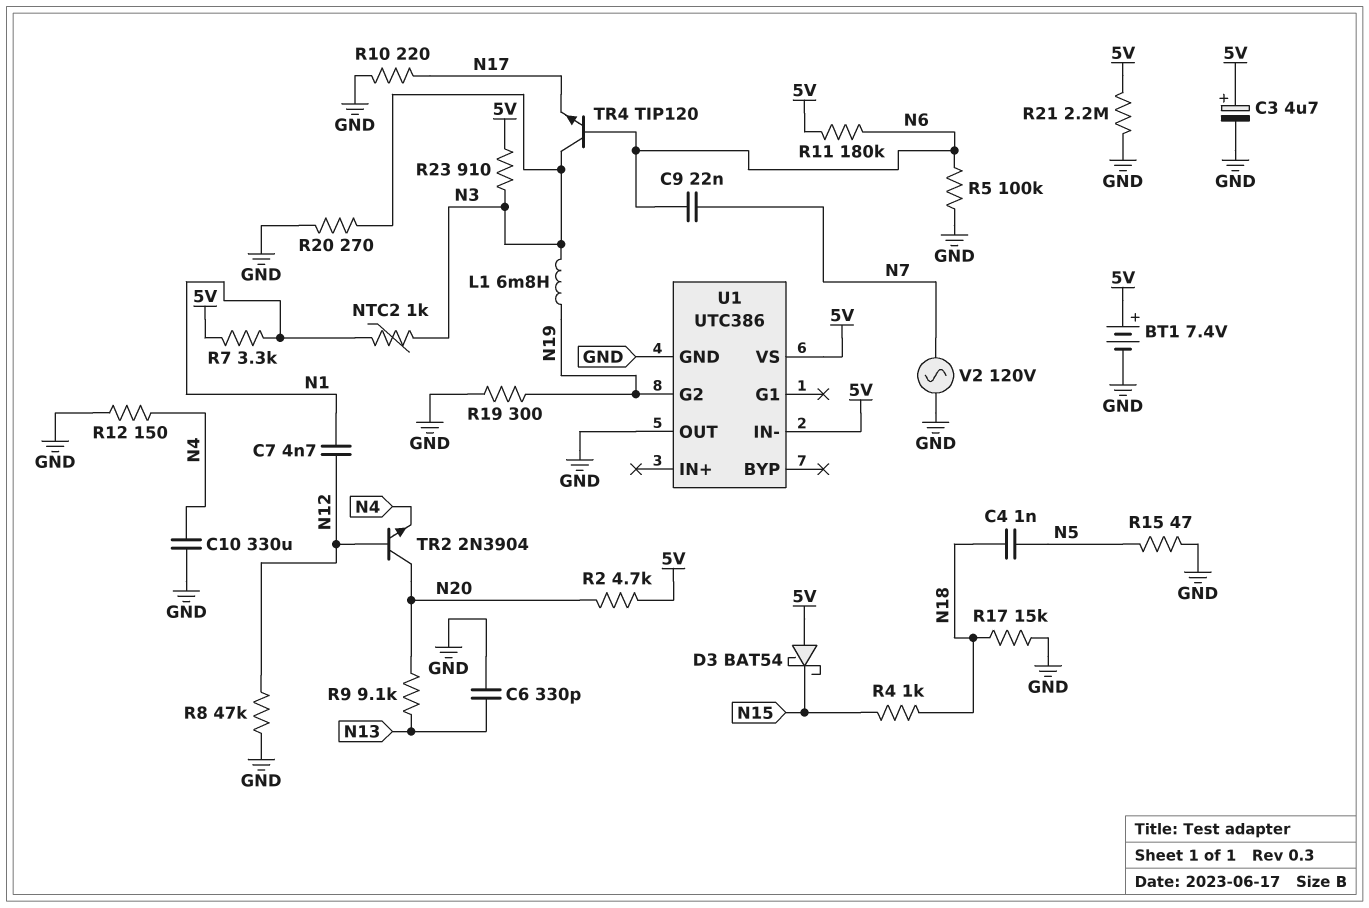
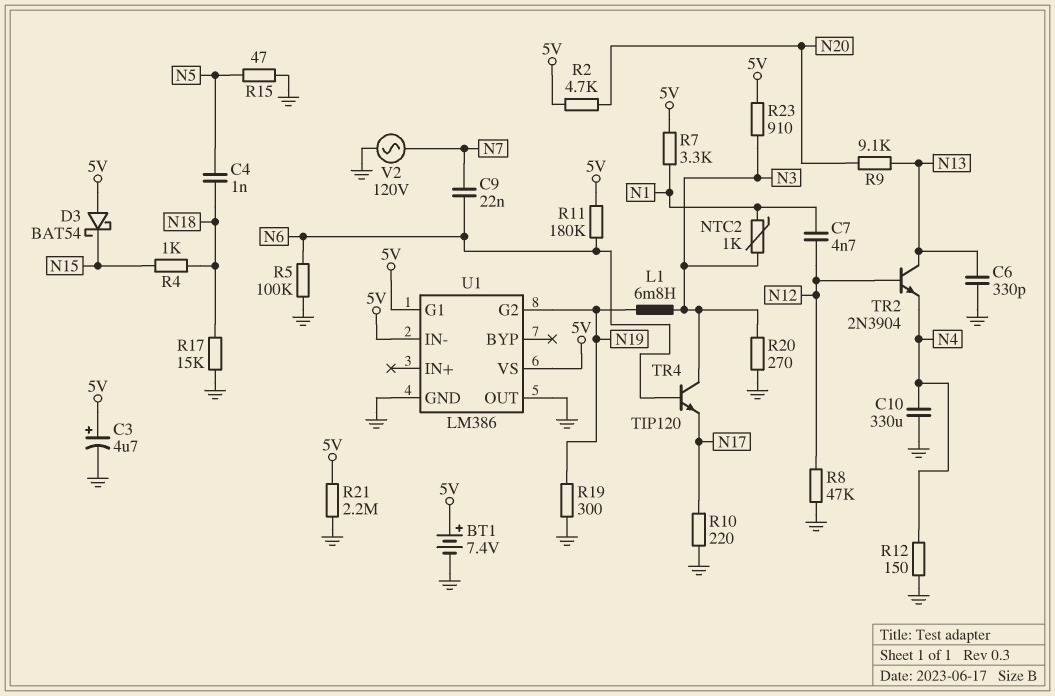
TR2: NPN 2N3904 (B N12, C N20, E N4) -> NPN 2N3904 (B N12, C N13, E N4)
U1: UTC386 -> LM386
U1 pin G1: none -> 5V

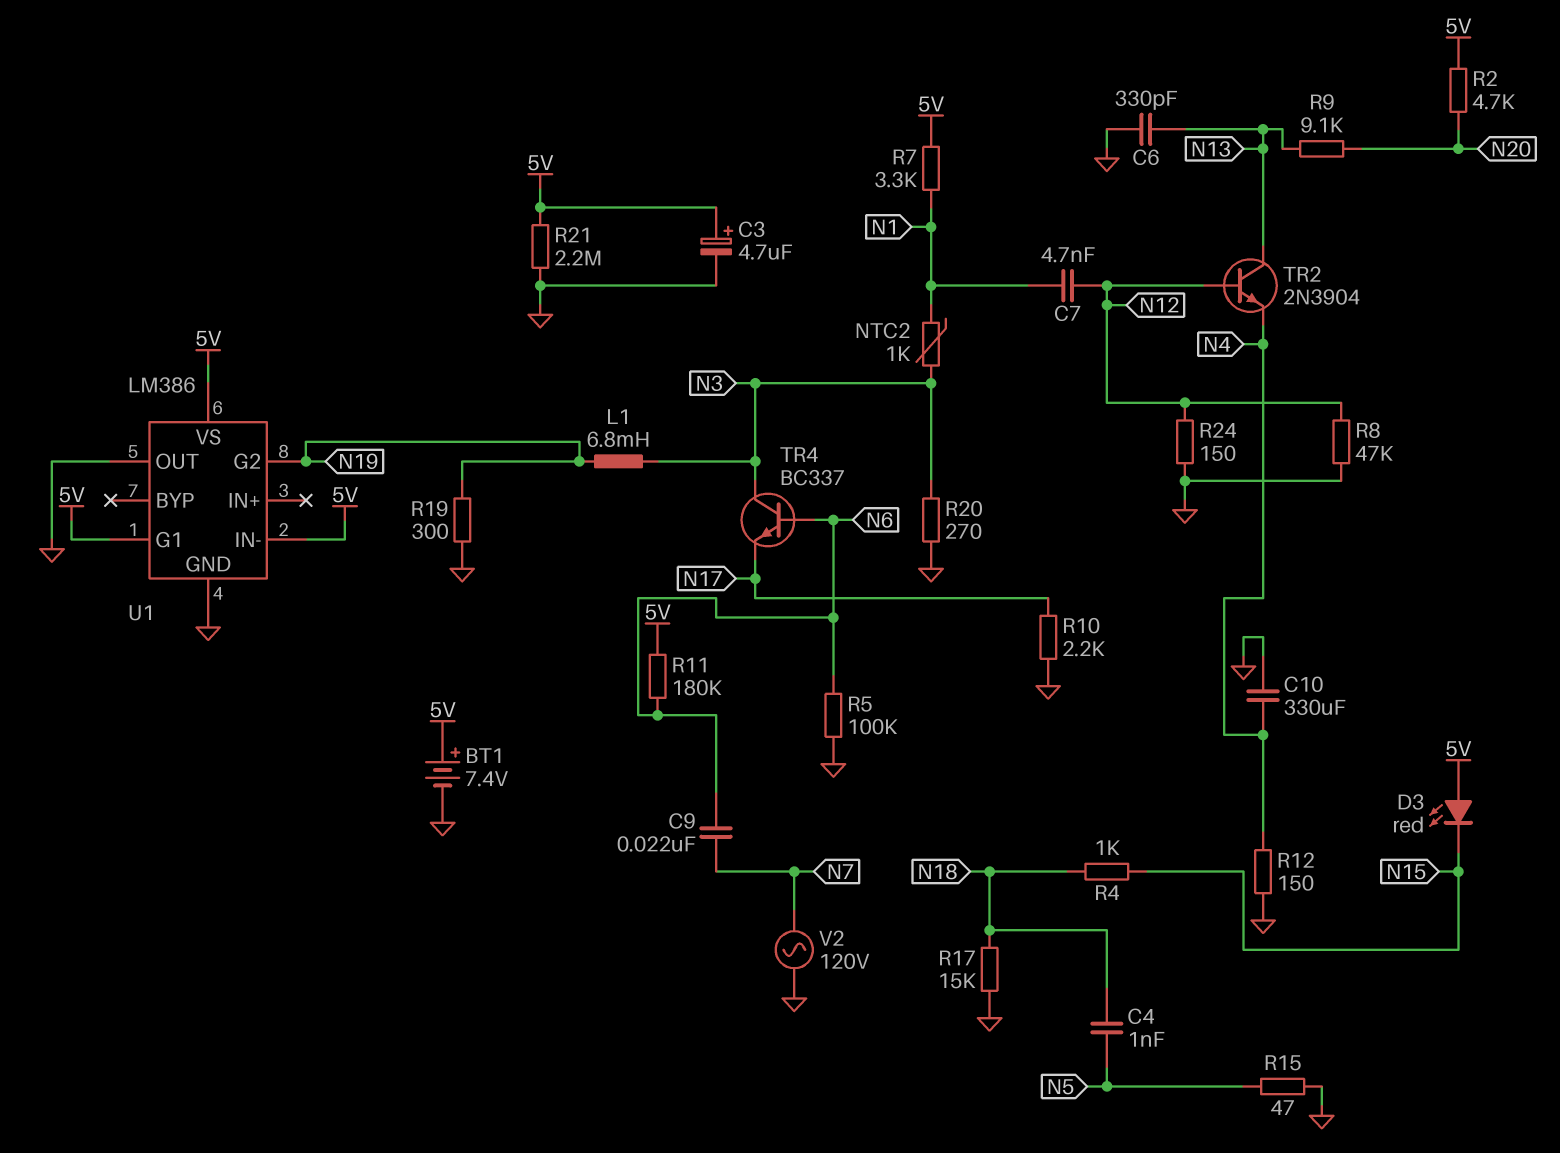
D3: schottky BAT54 (A 5V, K N15) -> LED red (A 5V, K N15)
R10: 220 (GND, N17) -> 2.2k (GND, N17)
R23: 910 (5V, N3) -> none
R24: none -> 150 (GND, N12)
TR4: NPN TIP120 (B N6, C N3, E N17) -> NPN BC337 (B N6, C N3, E N17)

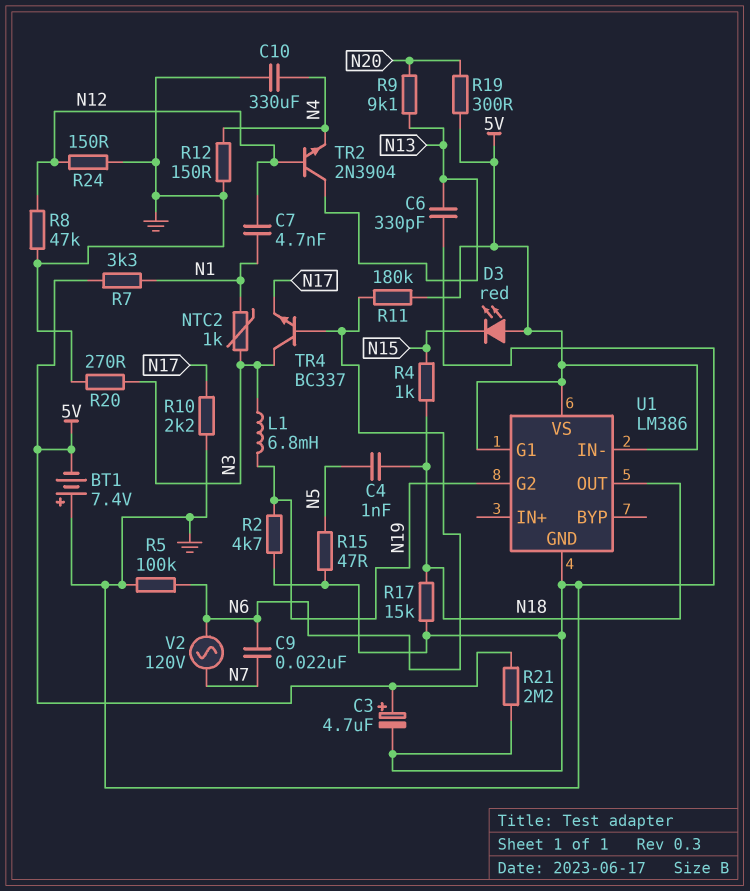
BT1: 7.4V (plus 5V, minus GND) -> 7.4V (plus GND, minus 5V)
R2: 4.7k (5V, N20) -> 4.7k (GND, N19)
R19: 300 (GND, N19) -> 300 (5V, N20)
U1 pin OUT: GND -> N18
V2: AC 120V (GND, N7) -> AC 120V (N6, N7)

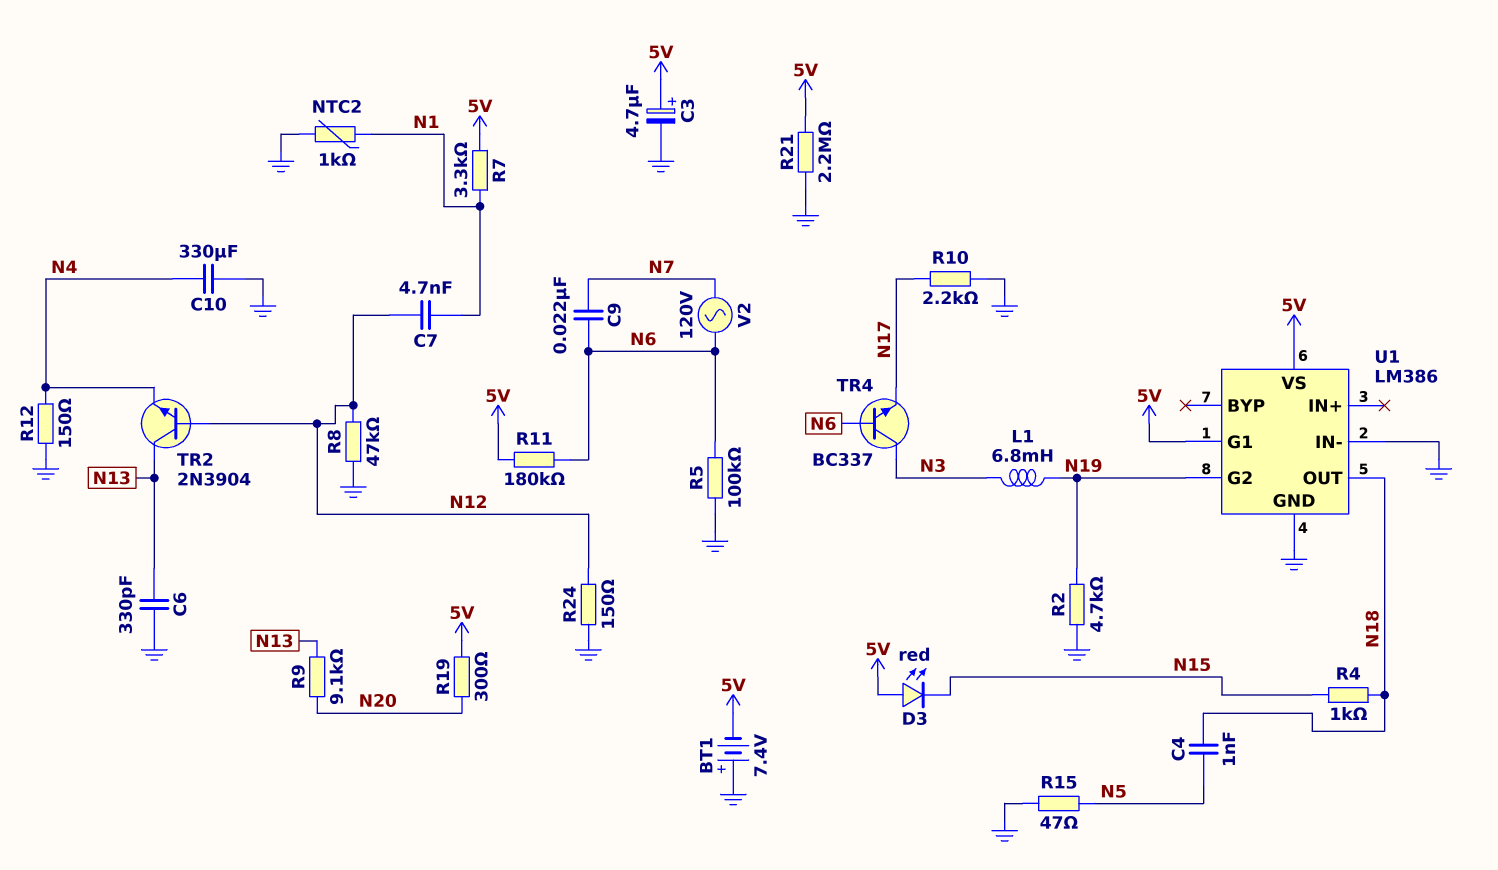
NTC2: 1k (N1, N3) -> 1k (GND, N1)
R17: 15k (GND, N18) -> none
R20: 270 (GND, N3) -> none
U1 pin IN-: 5V -> GND

